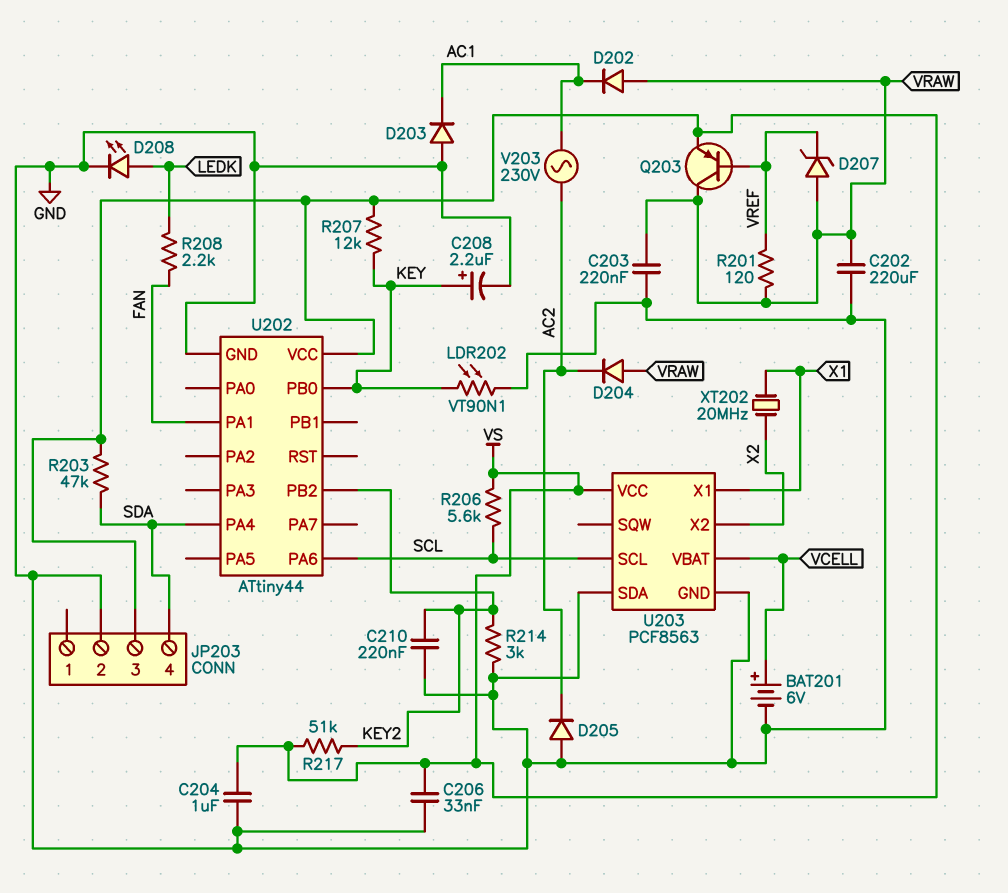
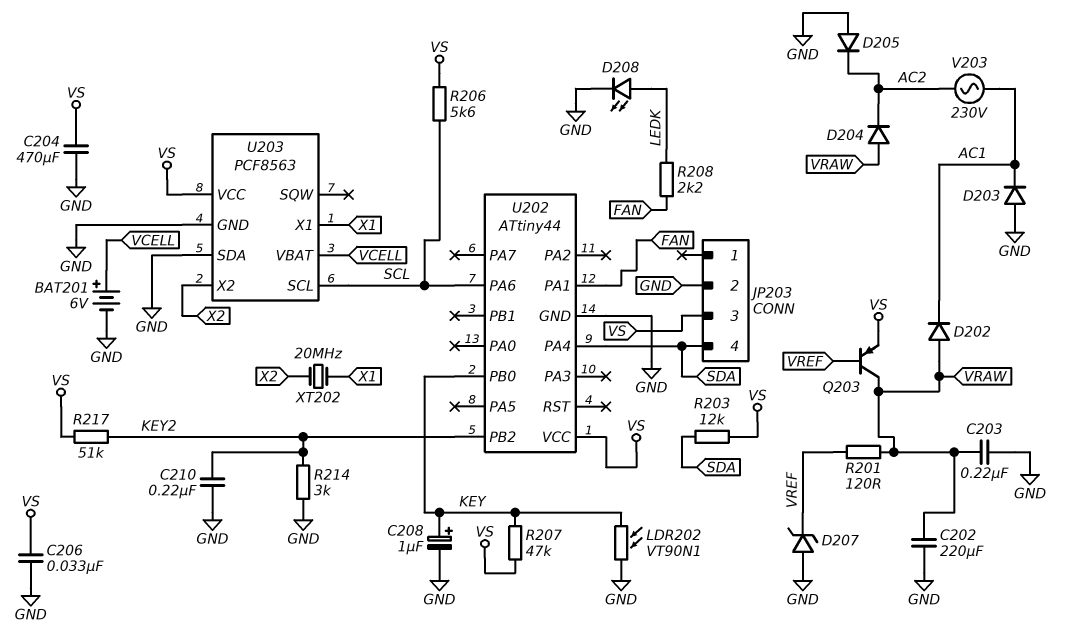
C204: 1uF (GND, VS) -> 470uF (GND, VS)
C208: 2.2uF (plus KEY, minus GND) -> 1uF (plus KEY, minus GND)
D207: zener (A VRAW, K VREF) -> zener (A GND, K VREF)
R203: 47k (SDA, VS) -> 12k (SDA, VS)
R207: 12k (KEY, VS) -> 47k (KEY, VS)

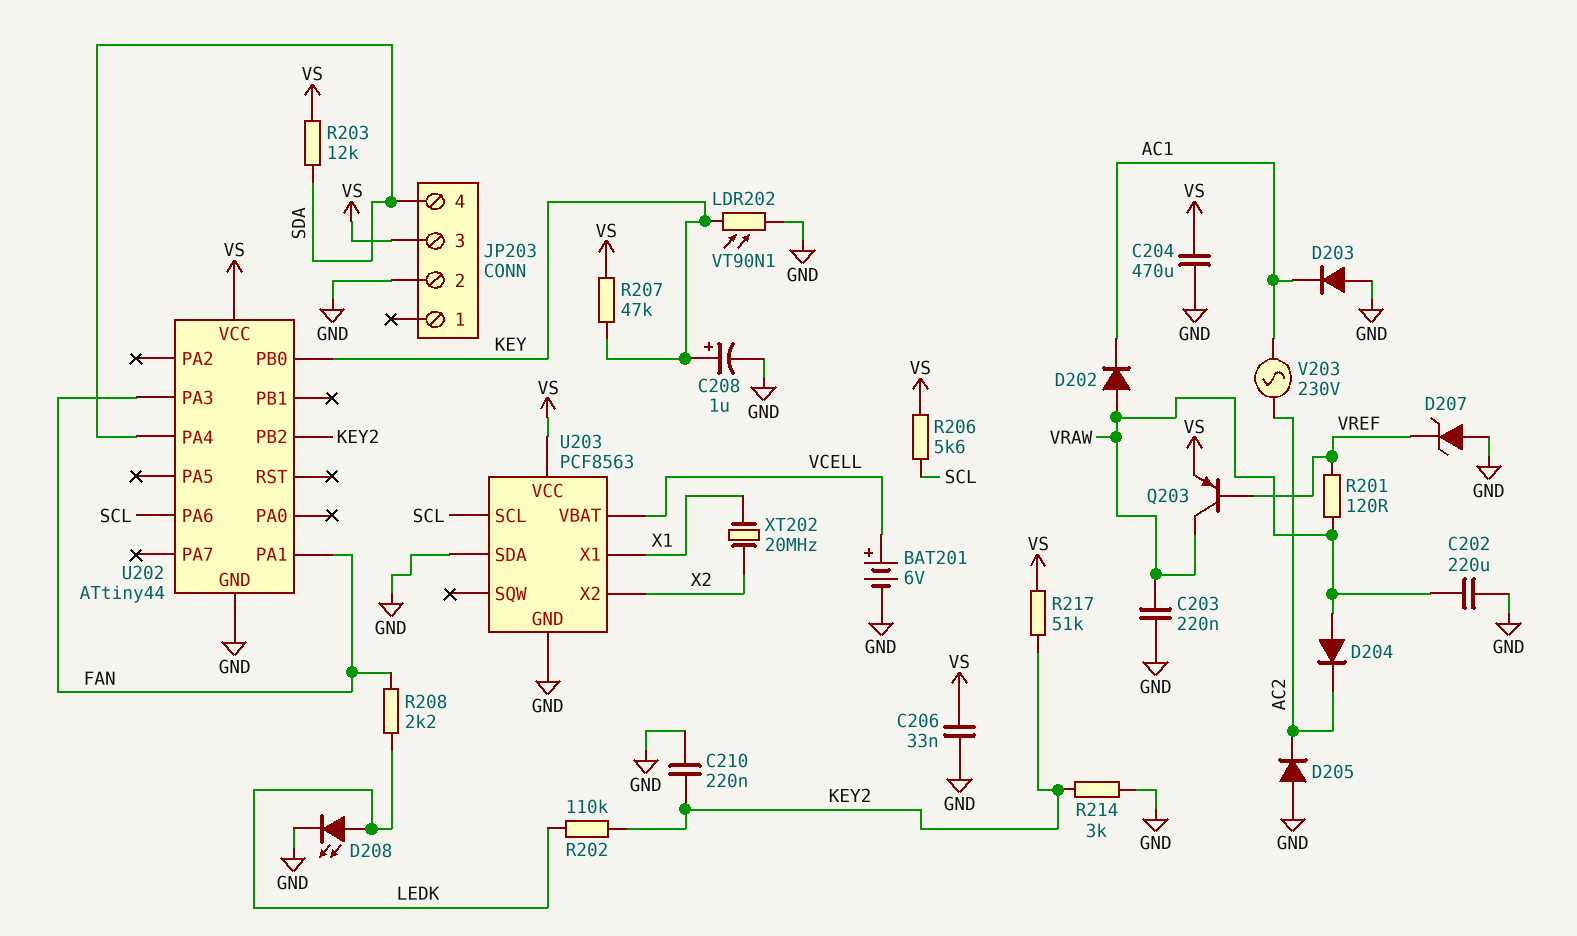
R202: none -> 110k (KEY2, LEDK)
U202 pin PA3: none -> FAN

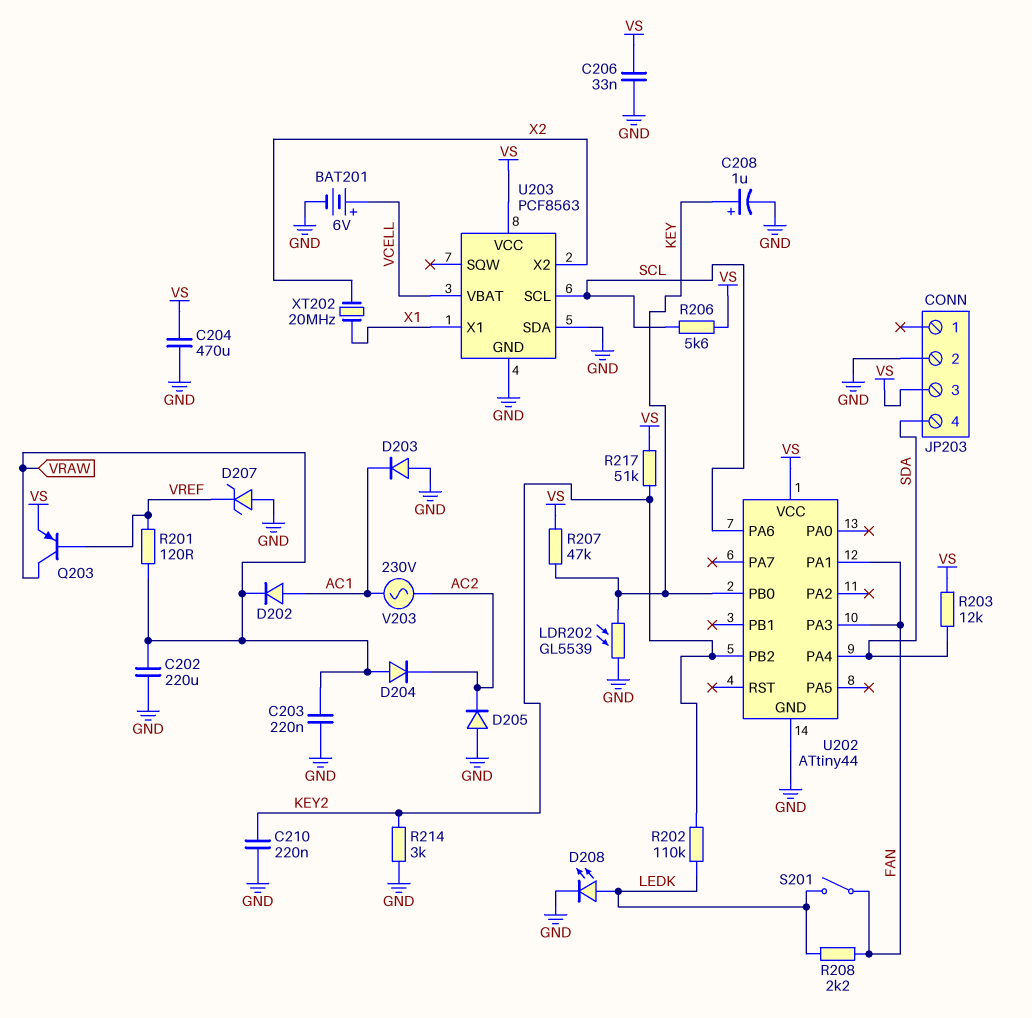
D202: diode (A VRAW, K AC1) -> diode (A AC1, K VRAW)
LDR202: VT90N1 (GND, KEY) -> GL5539 (GND, KEY)
S201: none -> switch (FAN, LEDK)

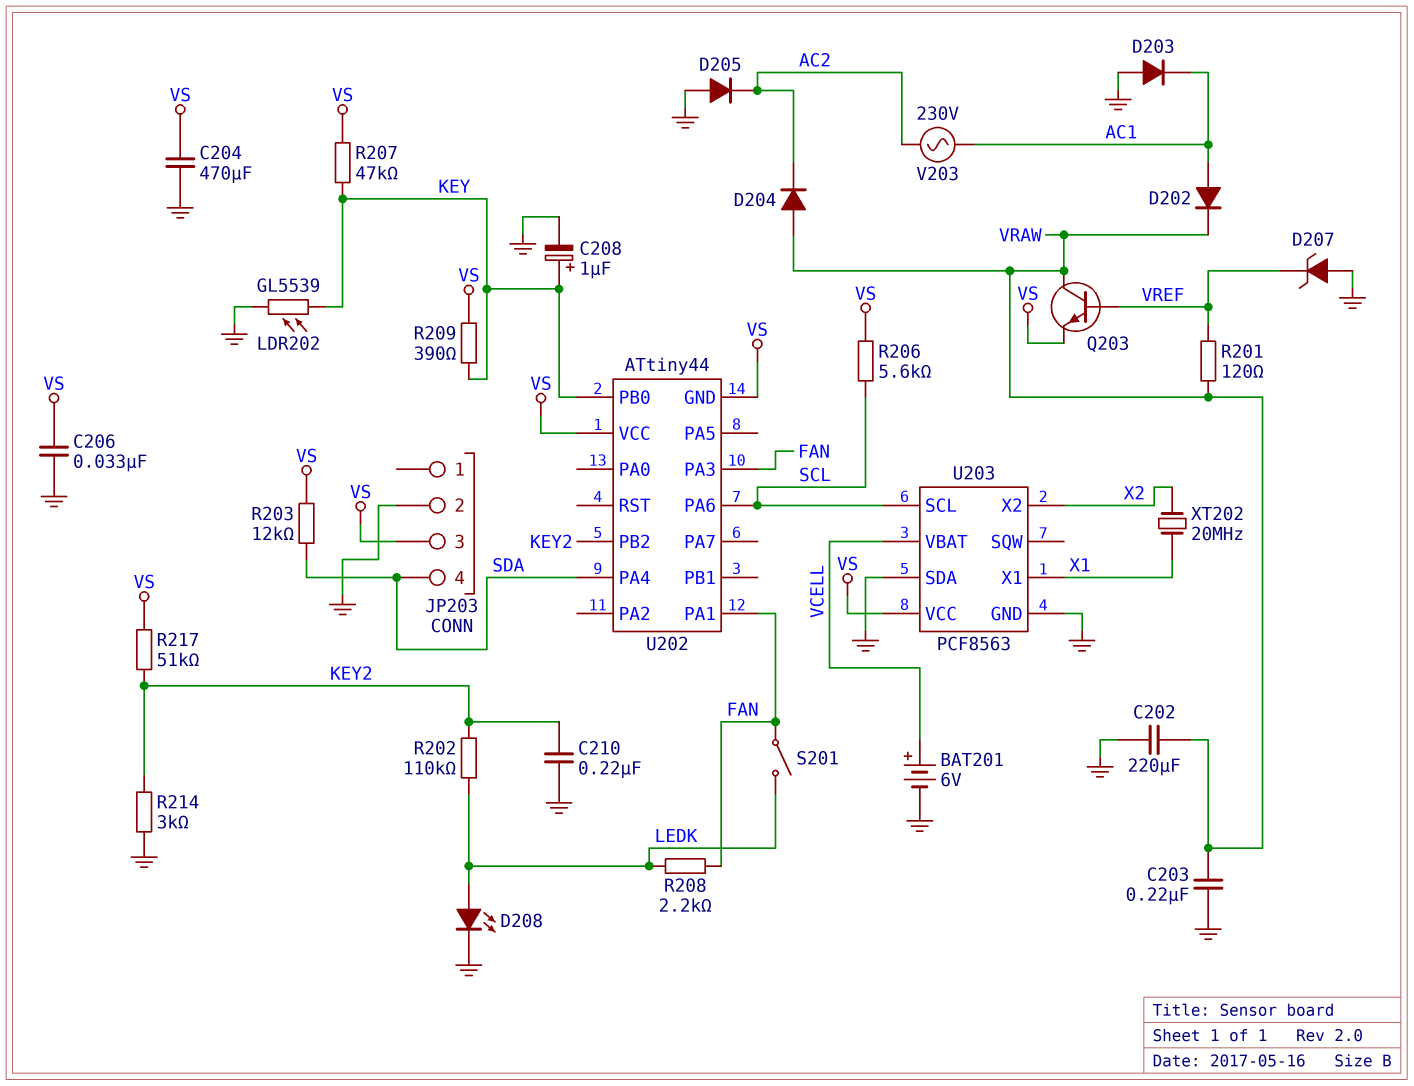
Q203: PNP (B VREF, C VRAW, E VS) -> NPN (B VREF, C VRAW, E VS)
R209: none -> 390 (KEY, VS)
U202 pin GND: GND -> VS

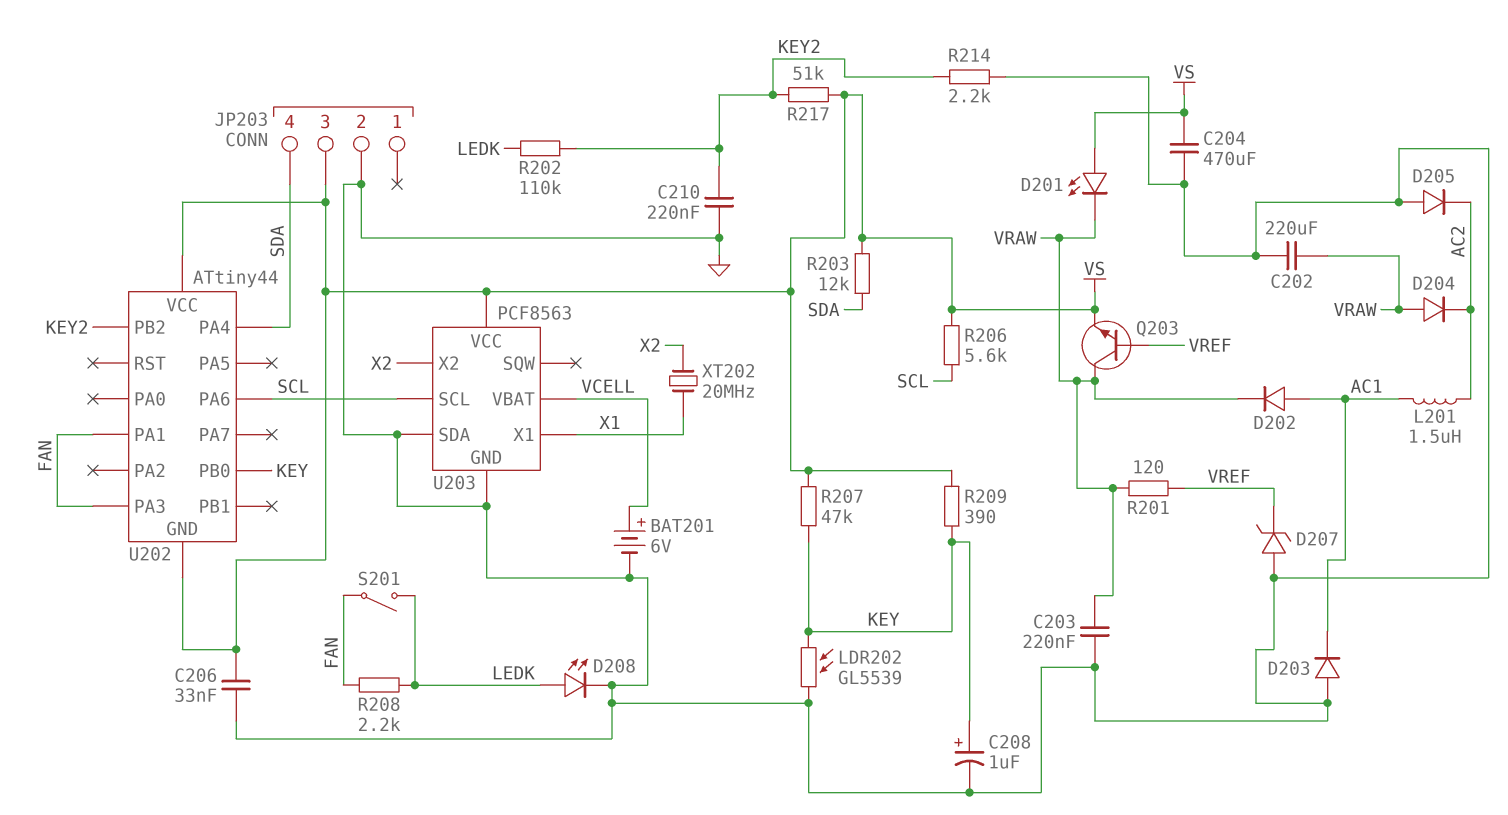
D201: none -> LED (A VS, K VRAW)
L201: none -> 1.5uH (AC1, AC2)
R214: 3k (GND, KEY2) -> 2.2k (GND, KEY2)
V203: AC 230V (AC1, AC2) -> none

